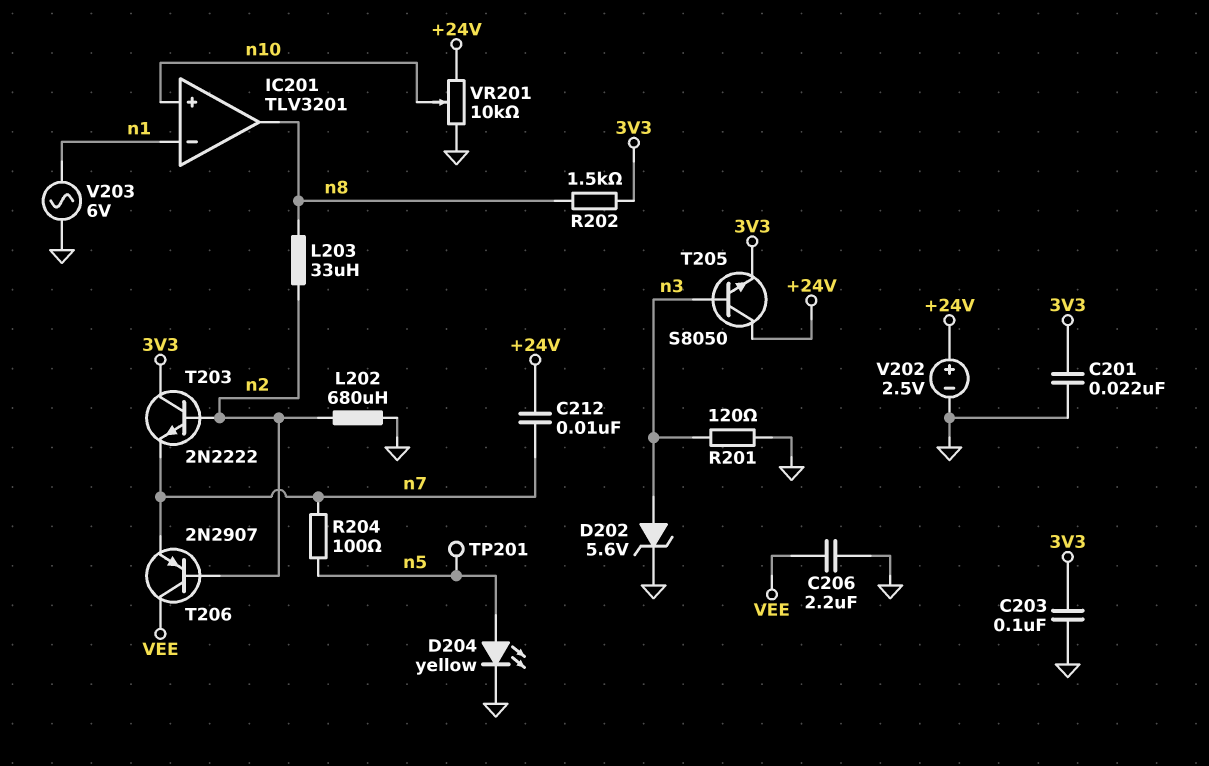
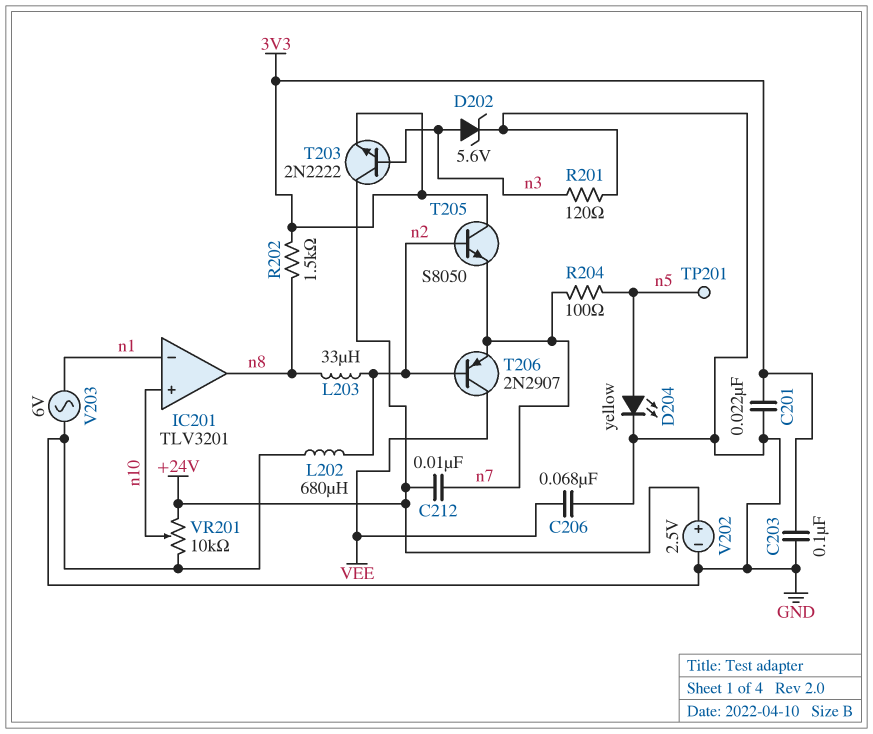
C206: 2.2uF (GND, VEE) -> 68nF (GND, VEE)
T203: NPN 2N2222 (B n2, C 3V3, E n7) -> NPN 2N2222 (B n3, C +24V, E 3V3)
T205: NPN S8050 (B n3, C +24V, E 3V3) -> NPN S8050 (B n2, C 3V3, E n7)

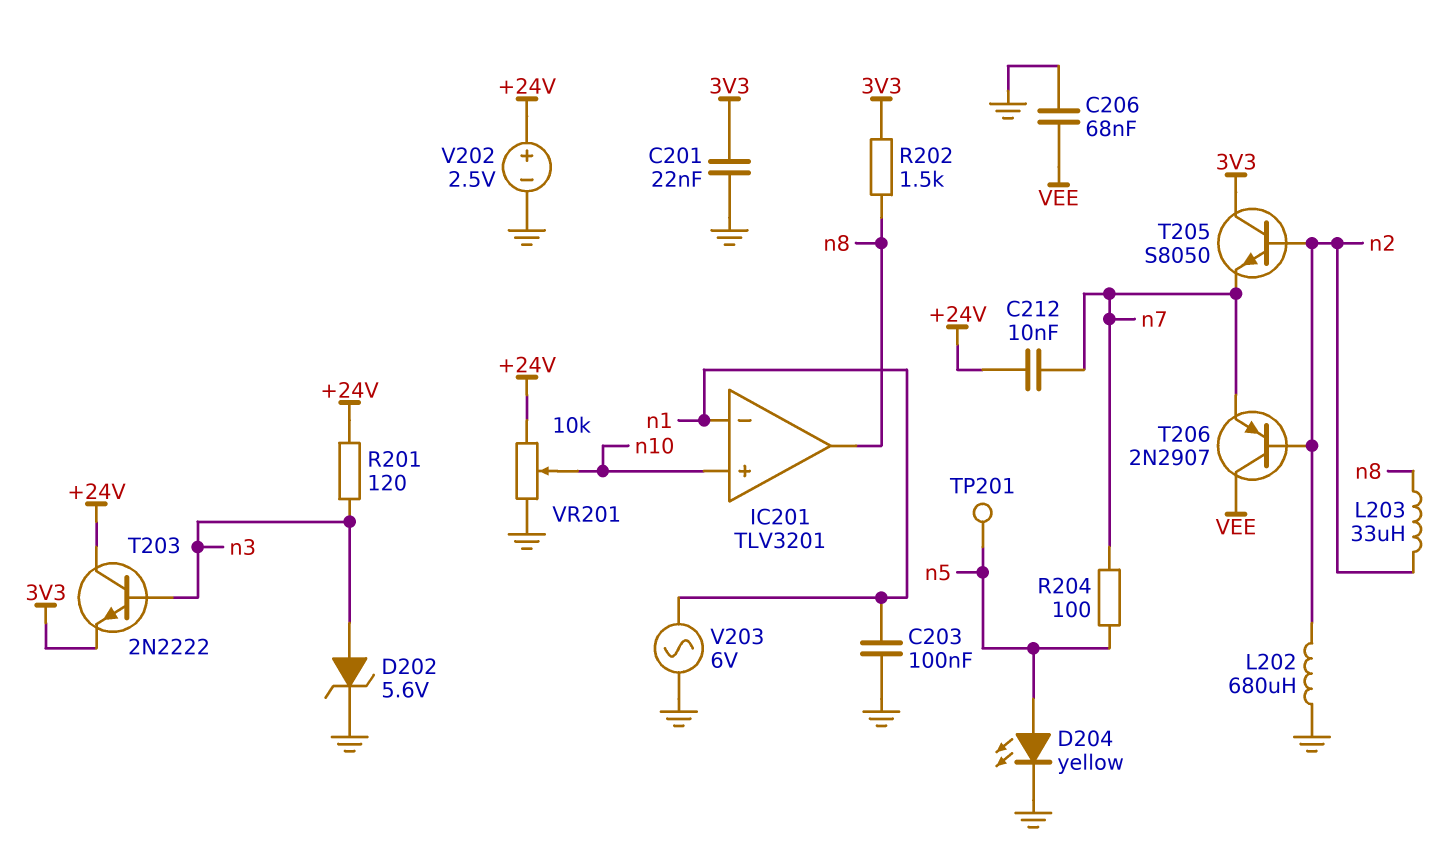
C203: 100nF (3V3, GND) -> 100nF (GND, n1)
R201: 120 (GND, n3) -> 120 (+24V, n3)

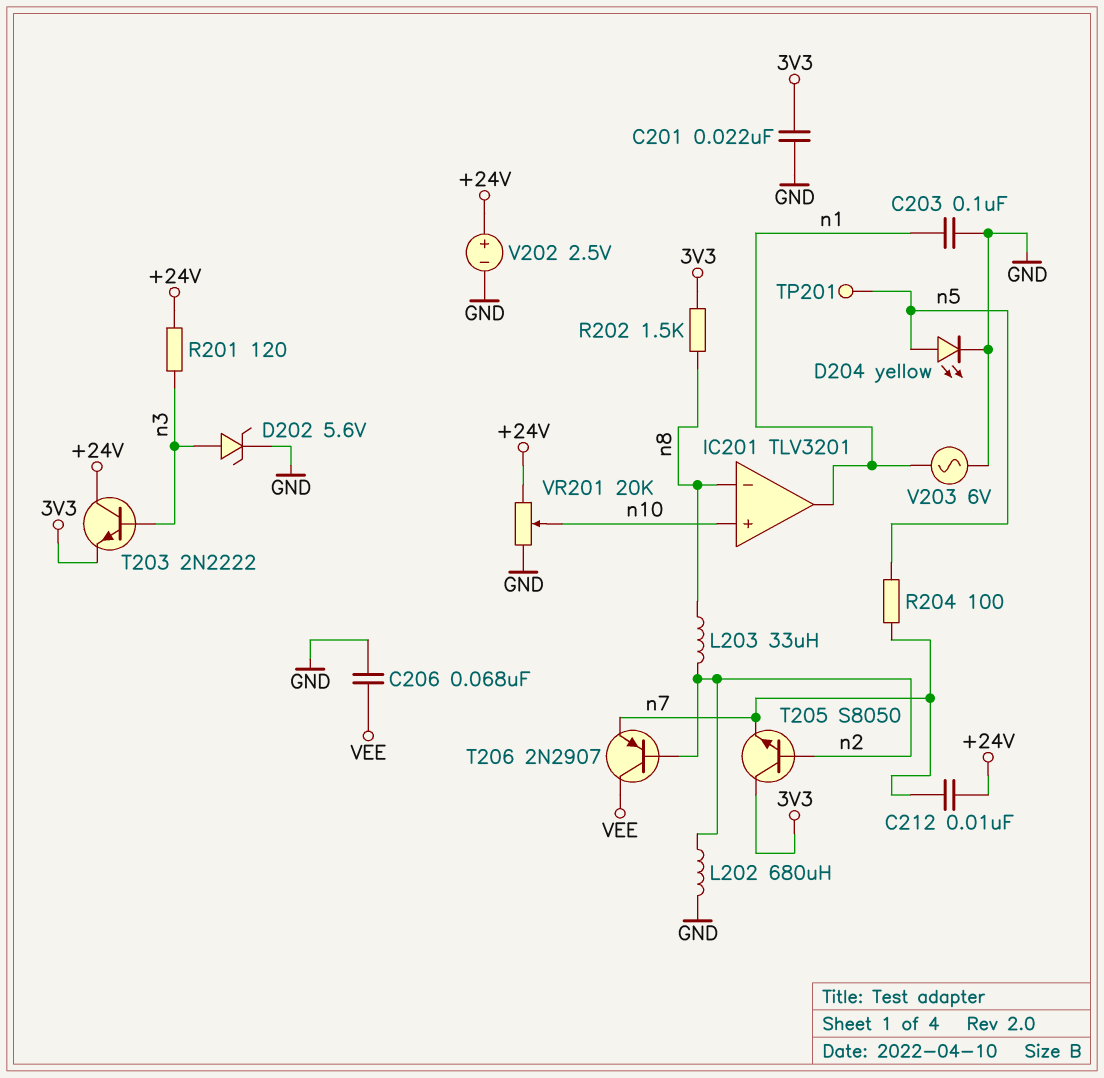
IC201 pin in-: n1 -> n8
IC201 pin out: n8 -> n1
VR201: 10k (+24V, GND, wiper n10) -> 20k (+24V, GND, wiper n10)

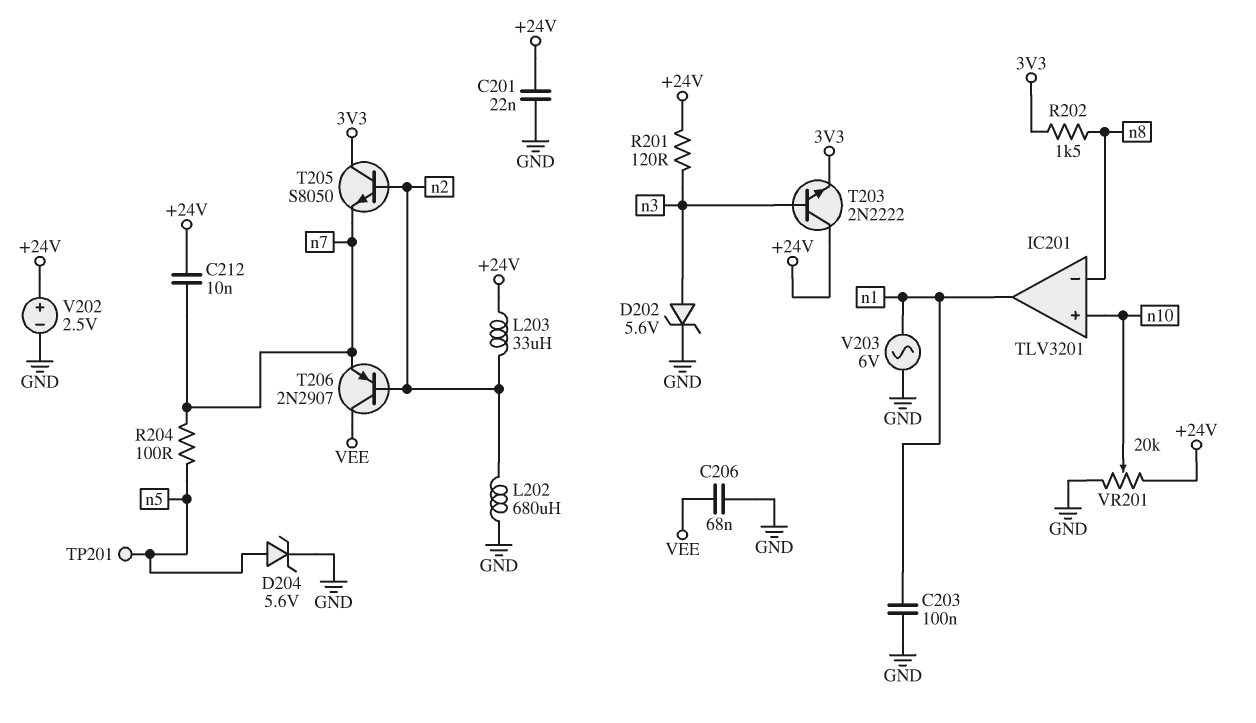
C201: 22nF (3V3, GND) -> 22nF (+24V, GND)
D204: LED yellow (A n5, K GND) -> zener 5.6V (A n5, K GND)
L203: 33uH (n2, n8) -> 33uH (+24V, n2)

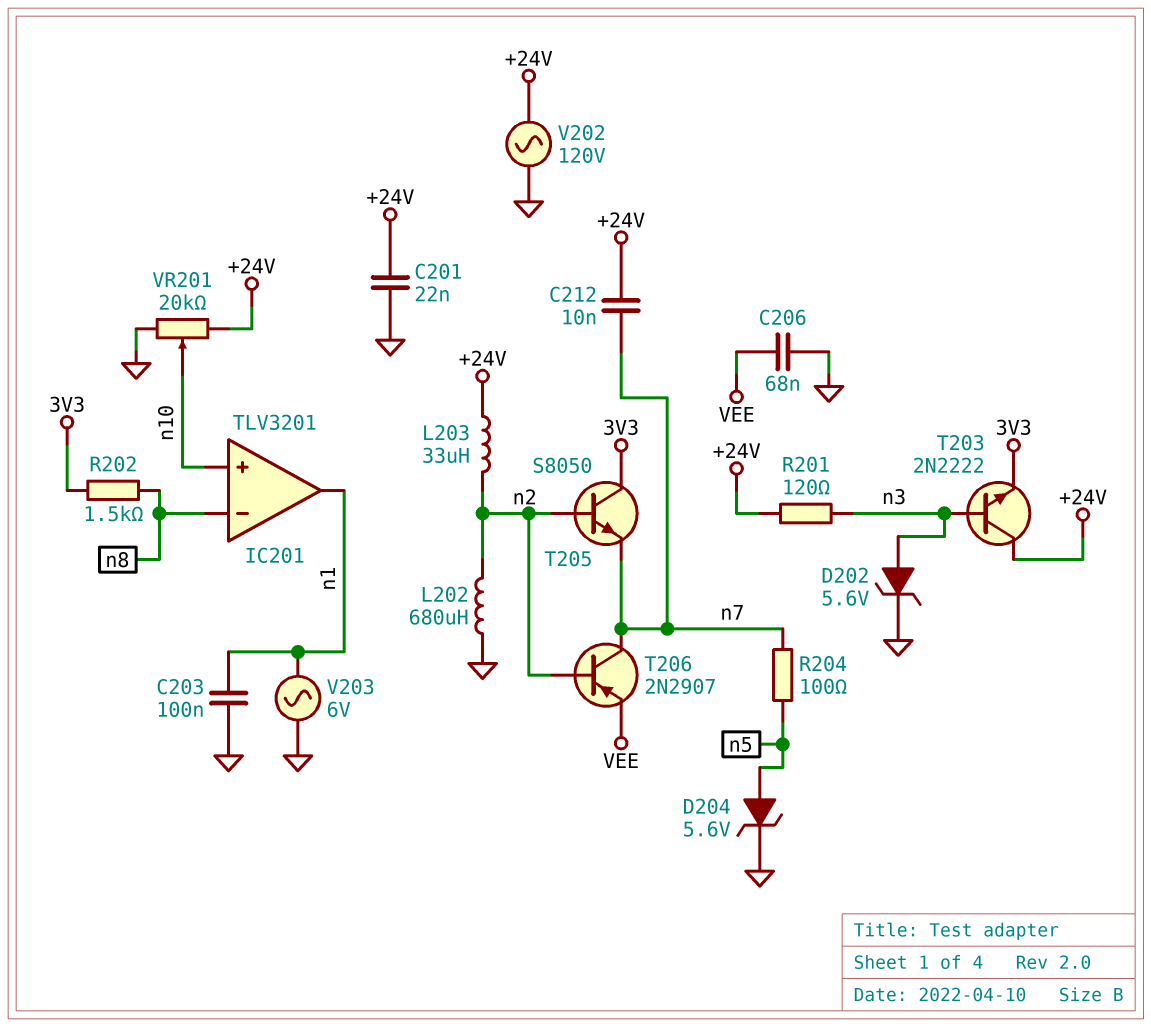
T206: PNP 2N2907 (B n2, C VEE, E n7) -> PNP 2N2907 (B n2, C n7, E VEE)
TP201: test point (n5) -> none
V202: 2.5V (plus +24V, minus GND) -> AC 120V (+24V, GND)

